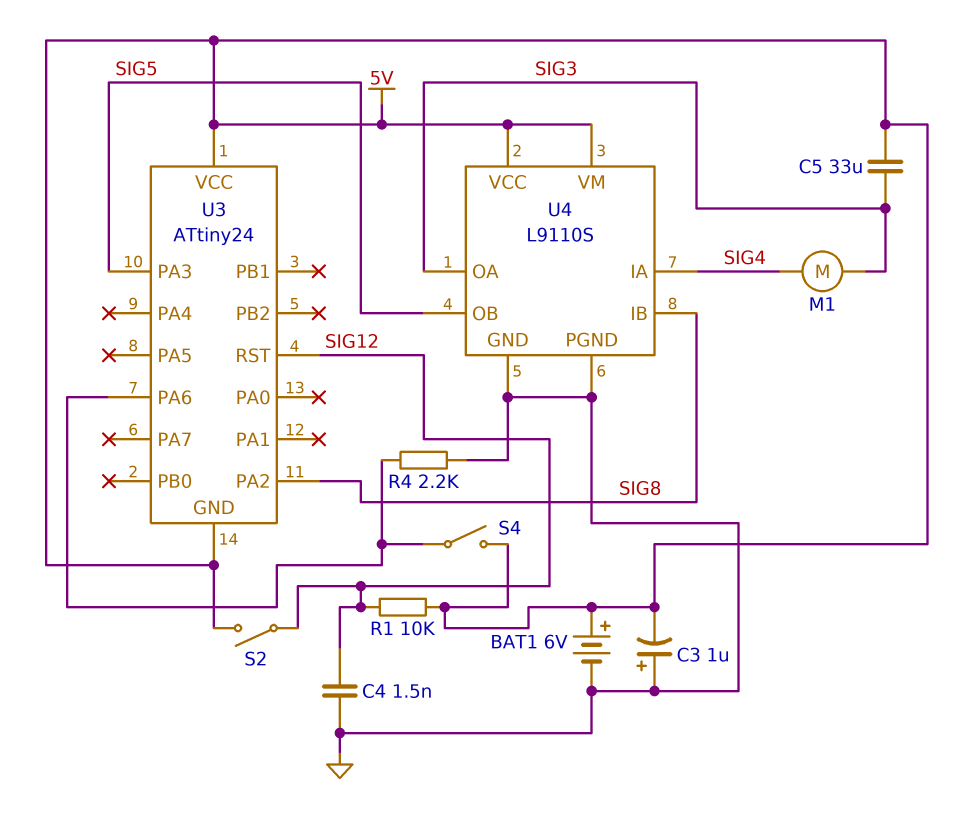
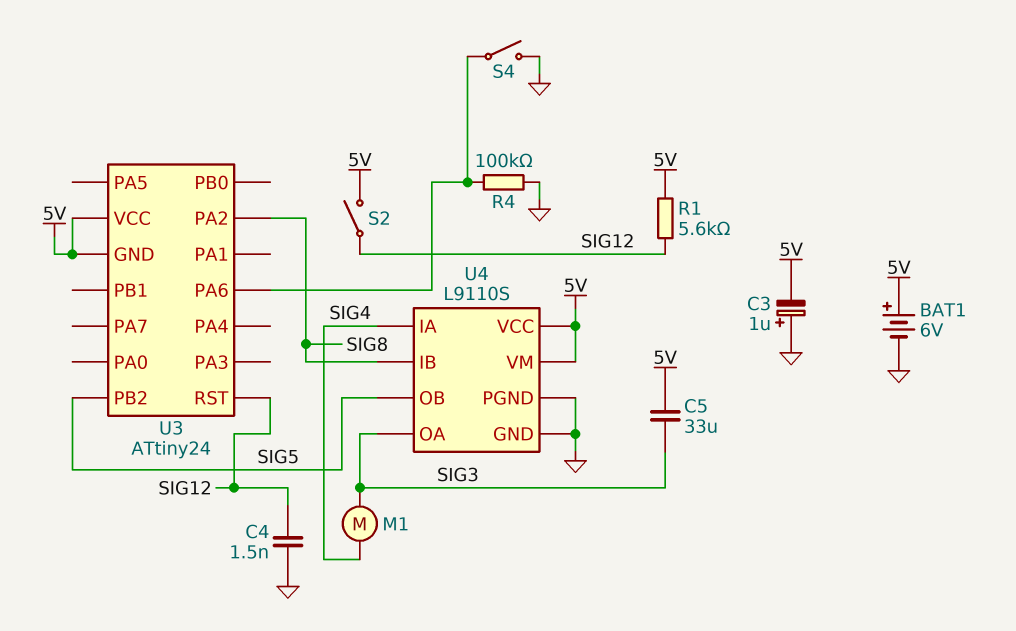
R1: 10k (5V, SIG12) -> 5.6k (5V, SIG12)
R4: 2.2k (GND, U3/PA6) -> 100k (GND, U3/PA6)
S4: switch (5V, U3/PA6) -> switch (GND, U3/PA6)
U3 pin PA3: SIG5 -> none
U3 pin PB2: none -> SIG5

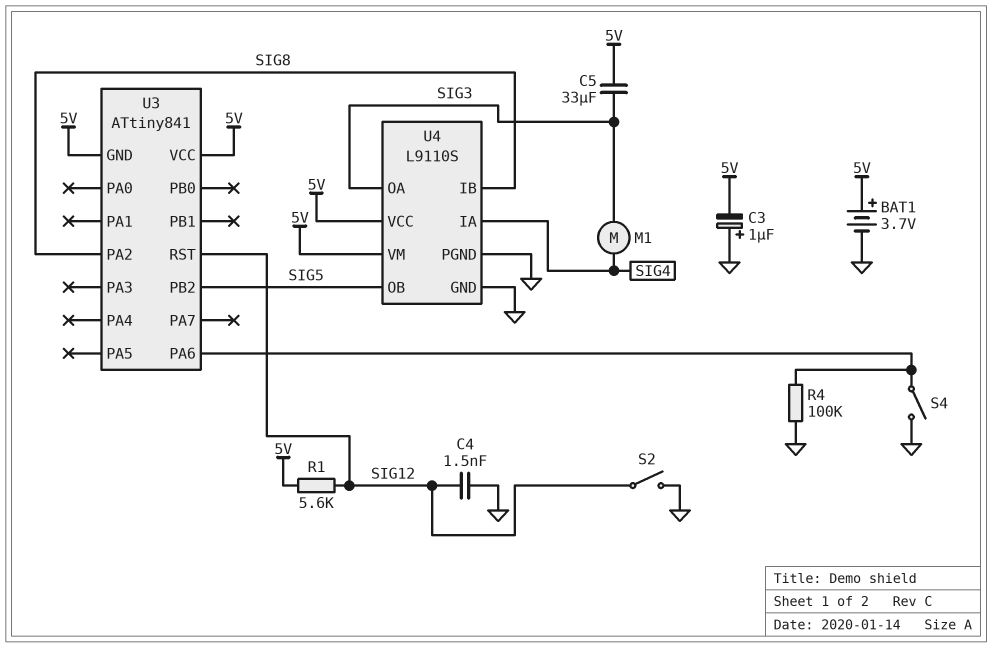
BAT1: 6V (plus 5V, minus GND) -> 3.7V (plus 5V, minus GND)
S2: switch (5V, SIG12) -> switch (GND, SIG12)
U3: ATtiny24 -> ATtiny841

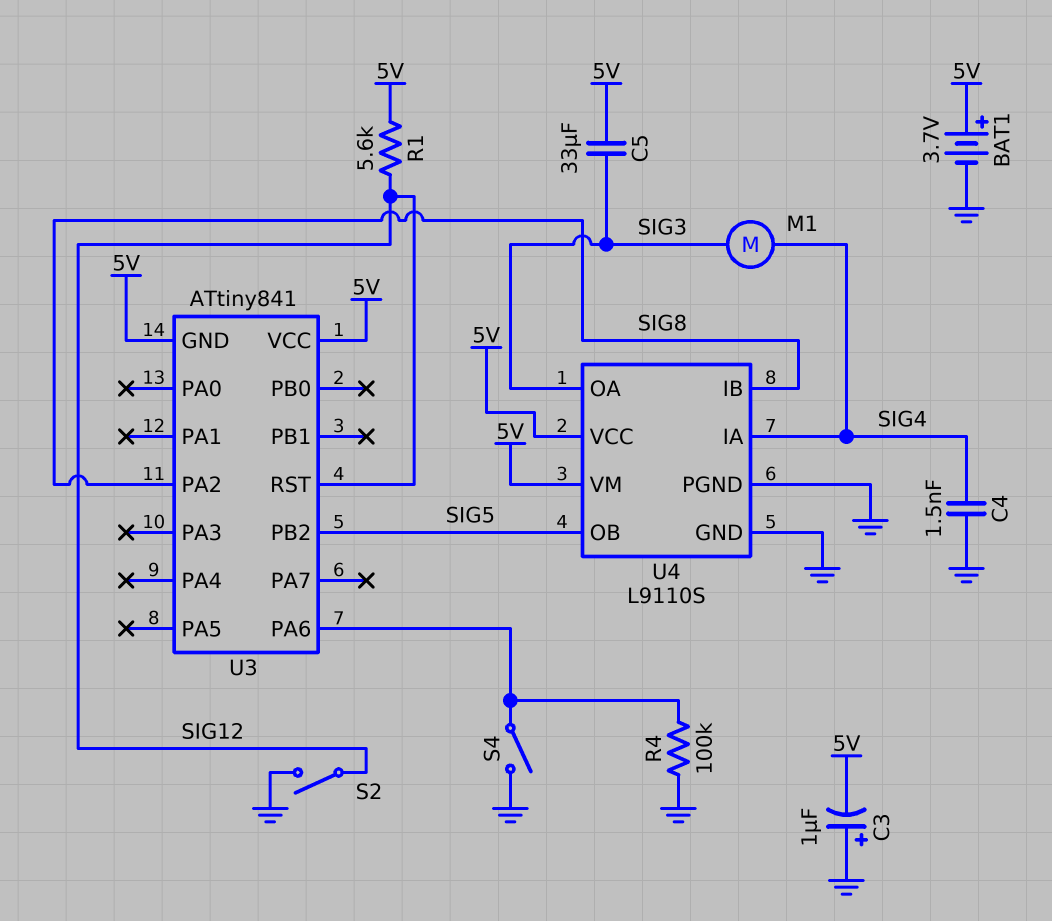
C4: 1.5nF (GND, SIG12) -> 1.5nF (GND, SIG4)

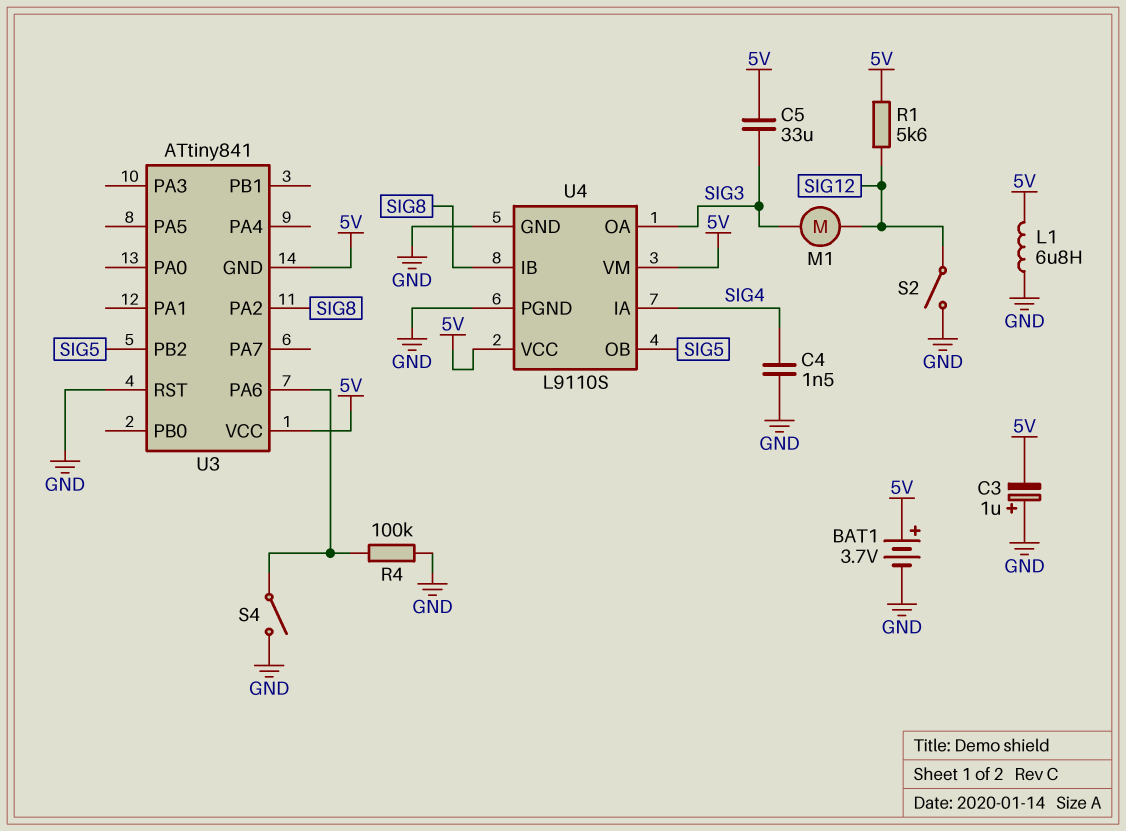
L1: none -> 6.8uH (5V, GND)
M1: motor (SIG3, SIG4) -> motor (SIG3, SIG12)
U3 pin RST: SIG12 -> GND

